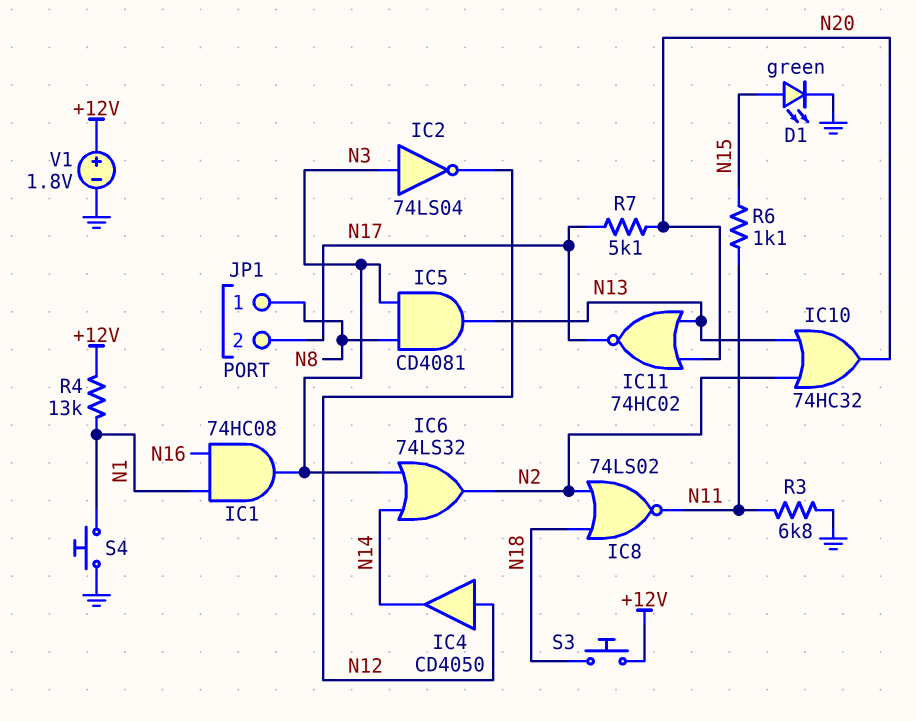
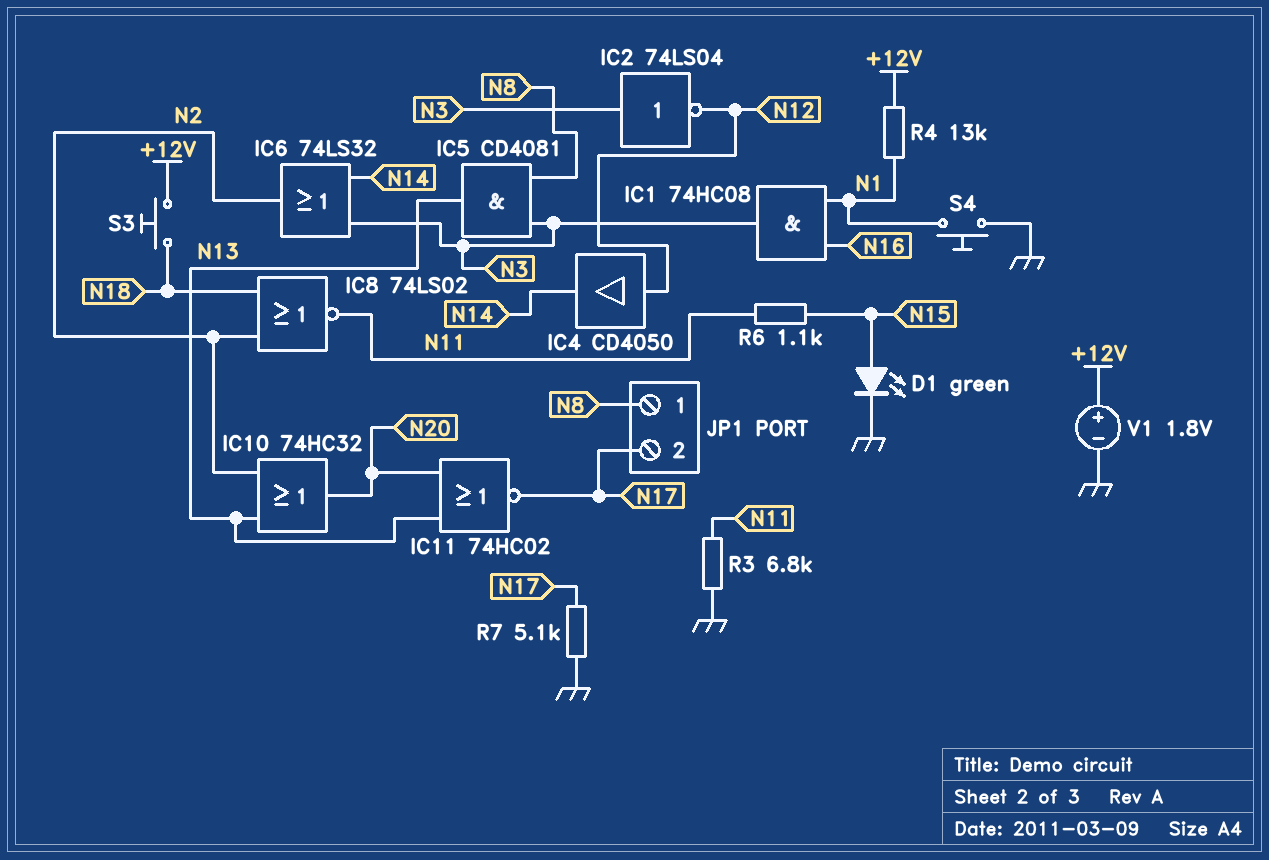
R7: 5.1k (N17, N20) -> 5.1k (GND, N17)

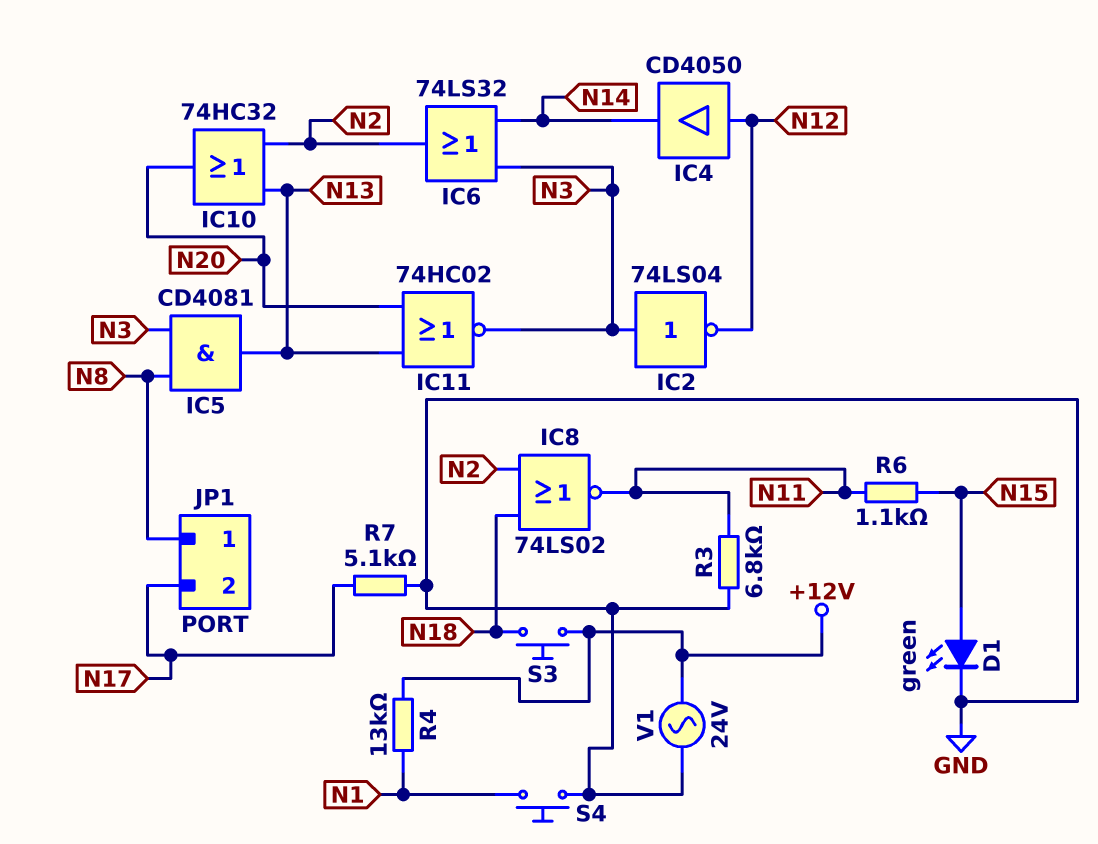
IC1: AND 74HC08 (in N1, in N16, out N3) -> none
IC11: NOR 74HC02 (in N13, in N20, out N17) -> NOR 74HC02 (in N13, in N20, out N3)
V1: 1.8V (plus +12V, minus GND) -> AC 24V (+12V, GND)

